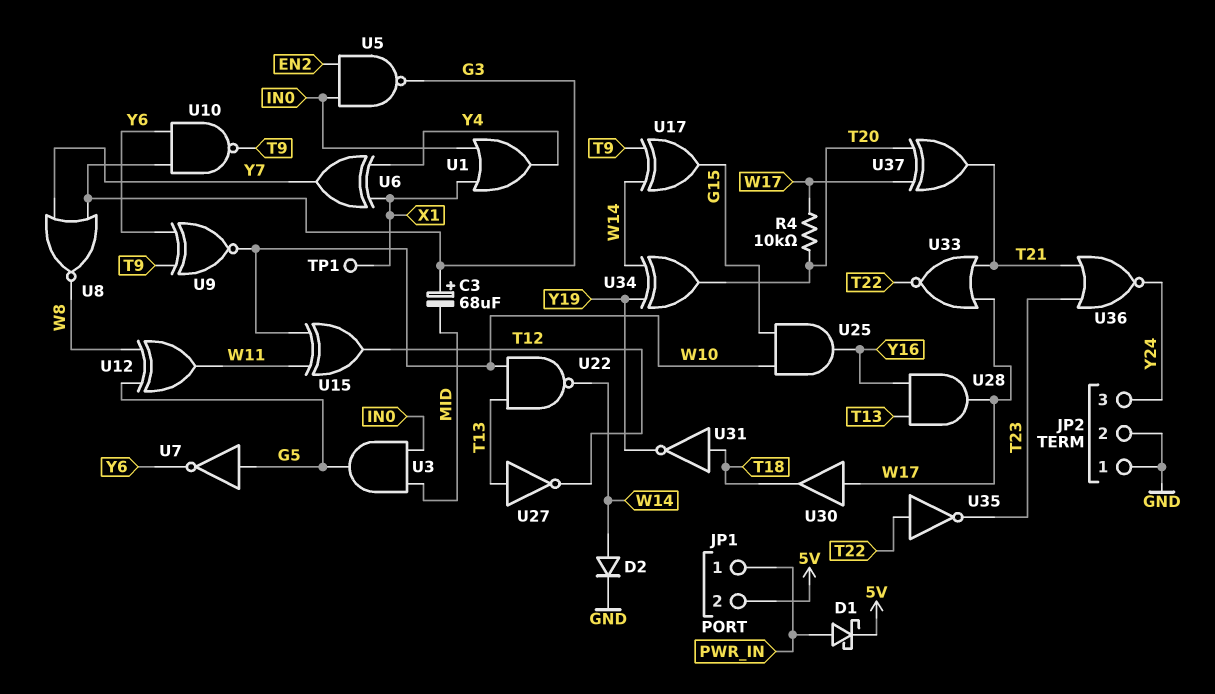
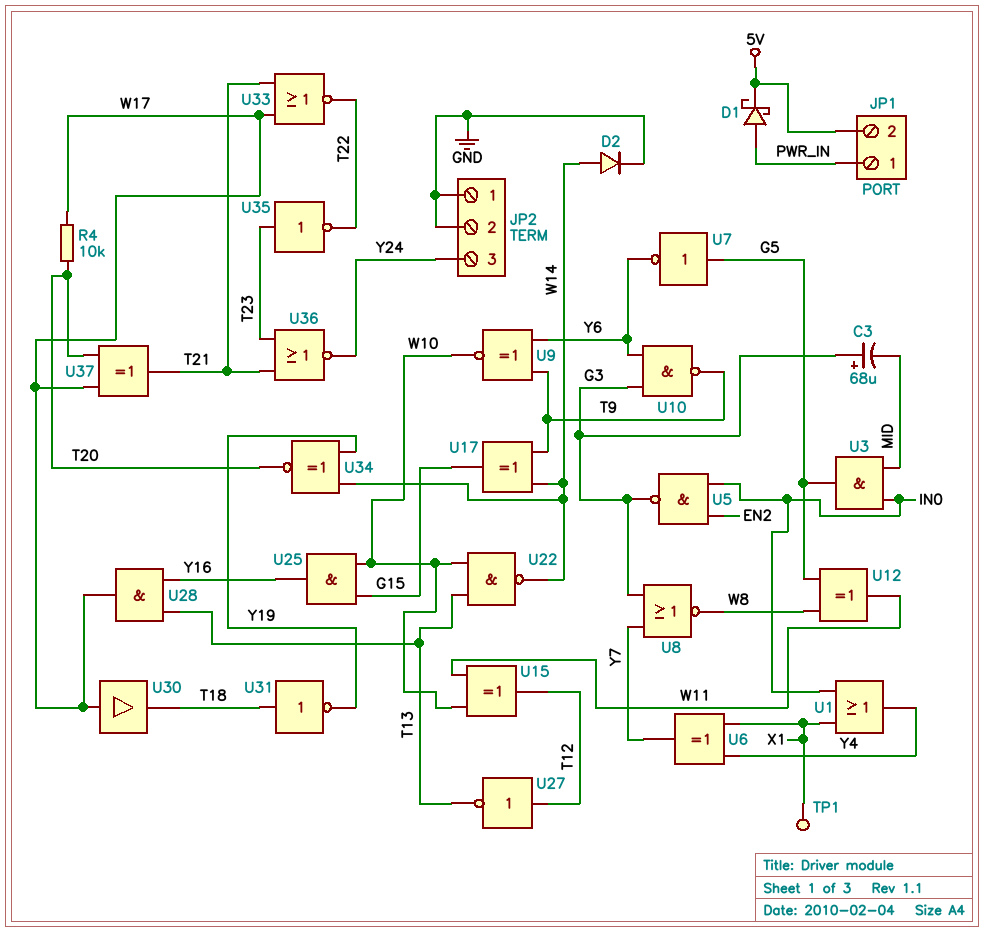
U27: NOT (in T13, out T12) -> NOT (in T12, out T13)
U34: XOR (in W14, in Y19, out T20) -> XNOR (in W14, in Y19, out T20)
U35: NOT (in T22, out T23) -> NOT (in T23, out T22)

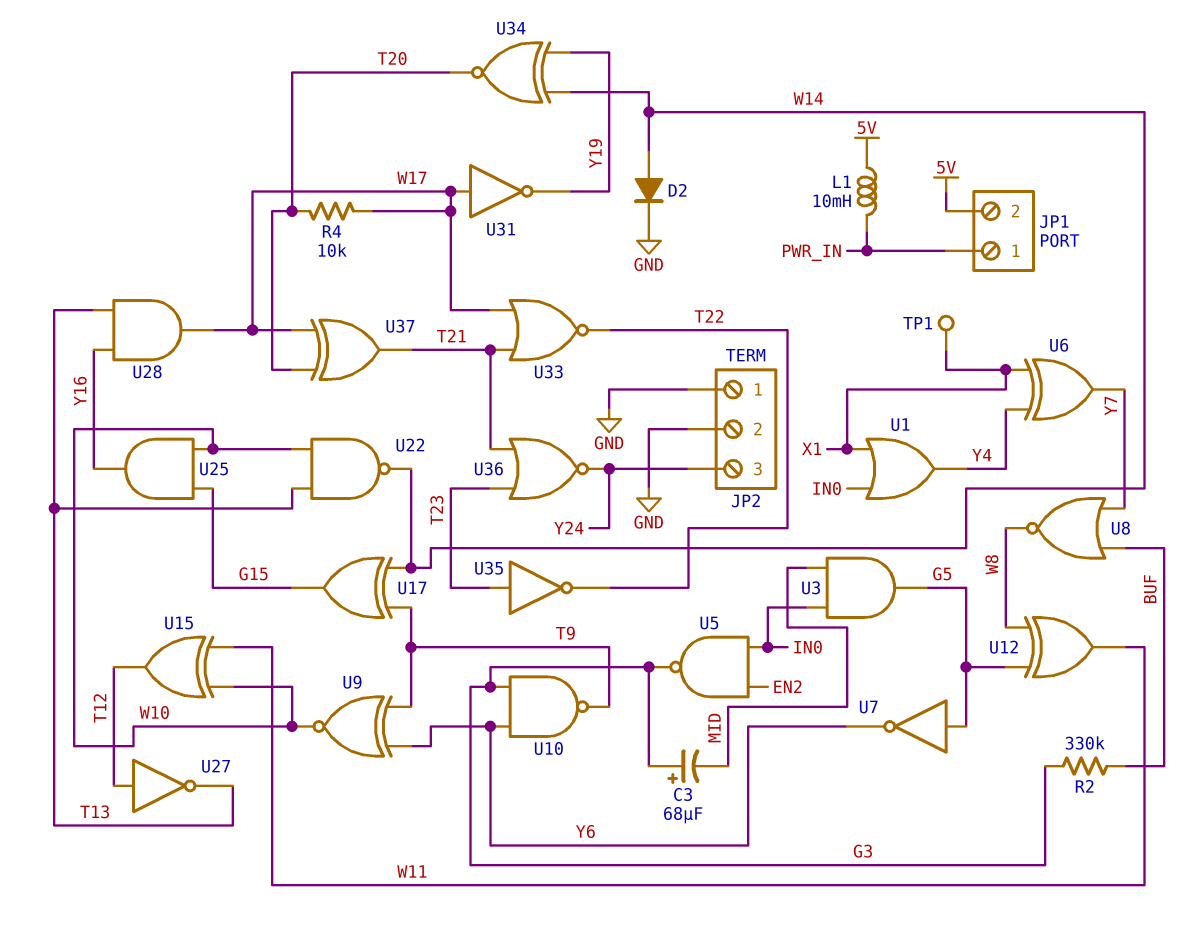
D1: schottky (A PWR_IN, K 5V) -> none
L1: none -> 10mH (5V, PWR_IN)
R2: none -> 330k (BUF, G3)
U8: NOR (in G3, in Y7, out W8) -> NOR (in BUF, in Y7, out W8)
U30: buffer (in W17, out T18) -> none
U31: NOT (in T18, out Y19) -> NOT (in W17, out Y19)

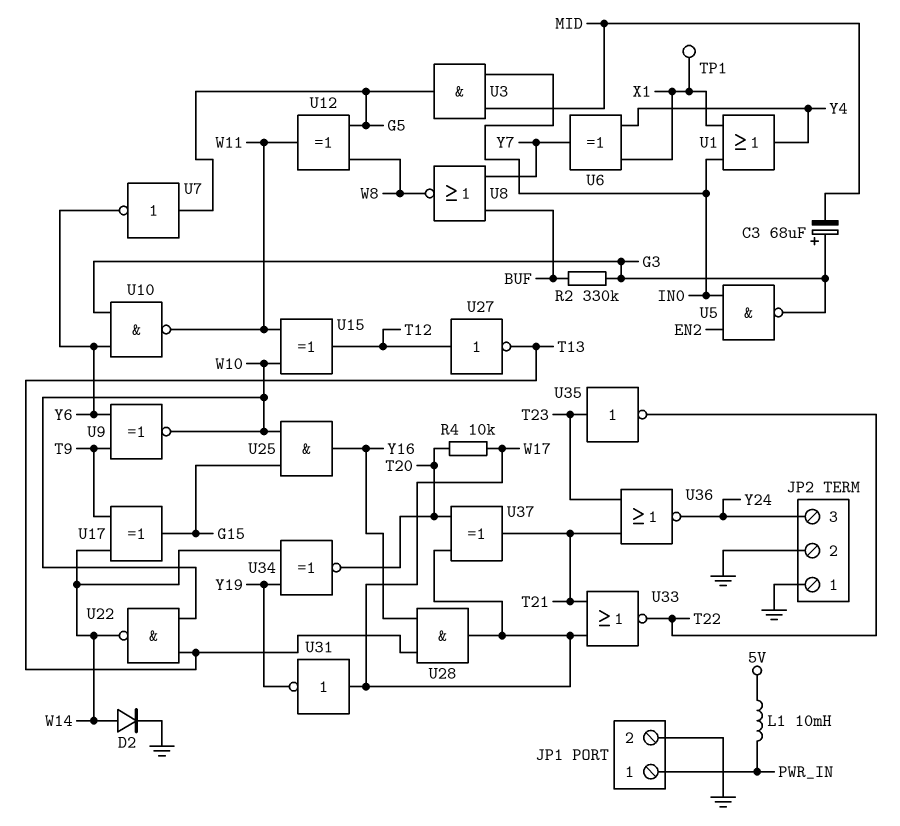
JP1 pin 2: 5V -> GND
U10: NAND (in G3, in Y6, out T9) -> NAND (in G3, in Y6, out W11)

